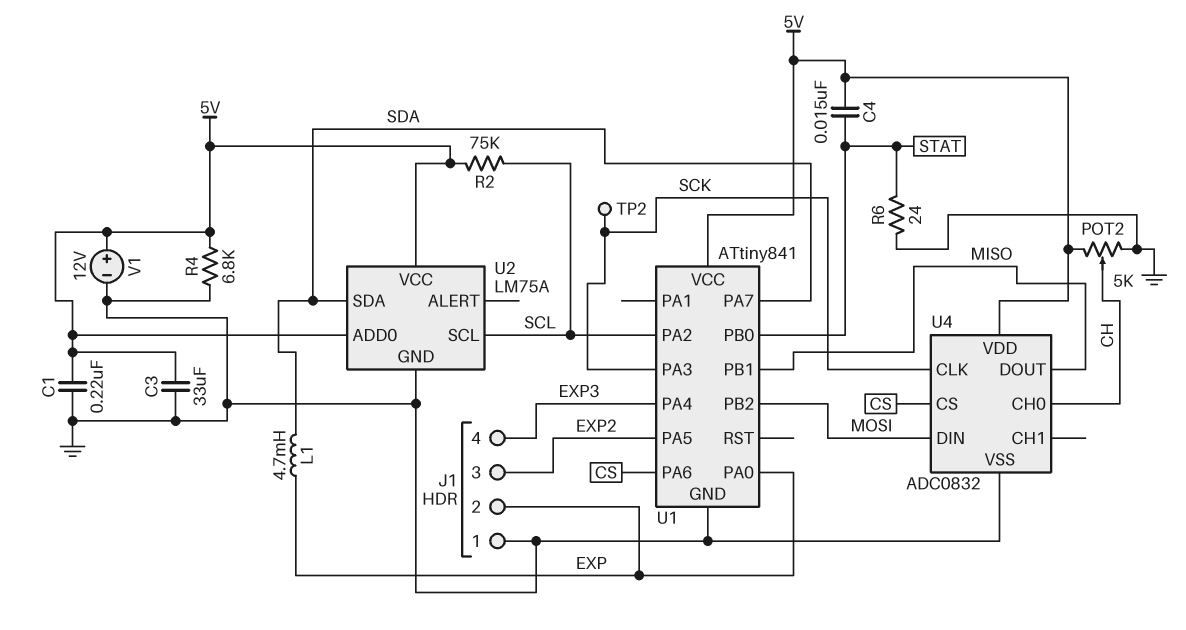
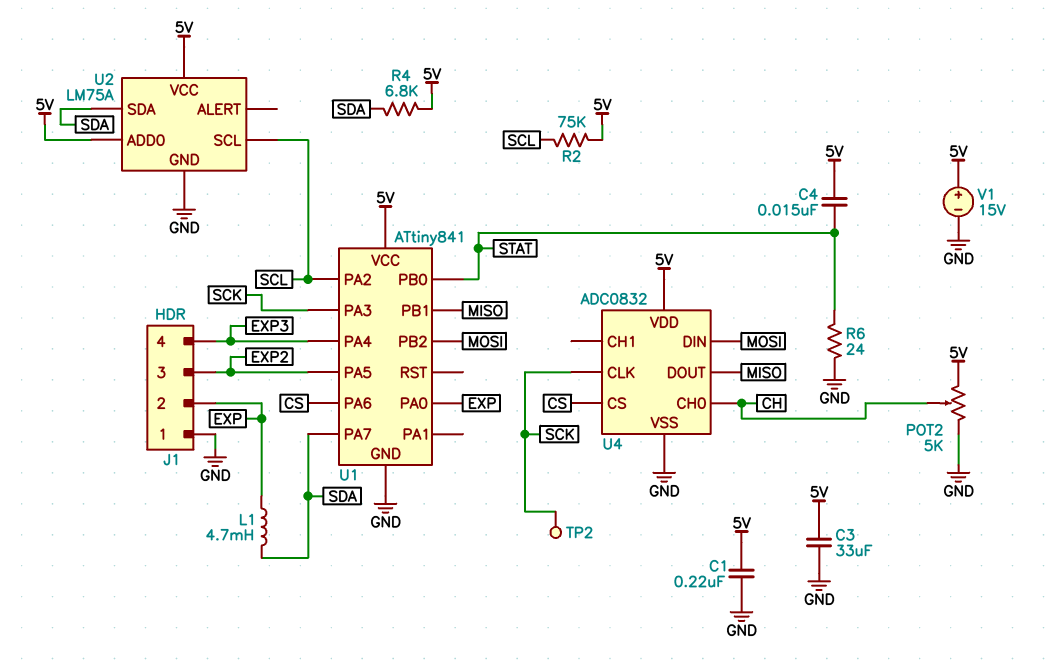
R4: 6.8k (5V, GND) -> 6.8k (5V, SDA)
V1: 12V (plus 5V, minus GND) -> 15V (plus 5V, minus GND)

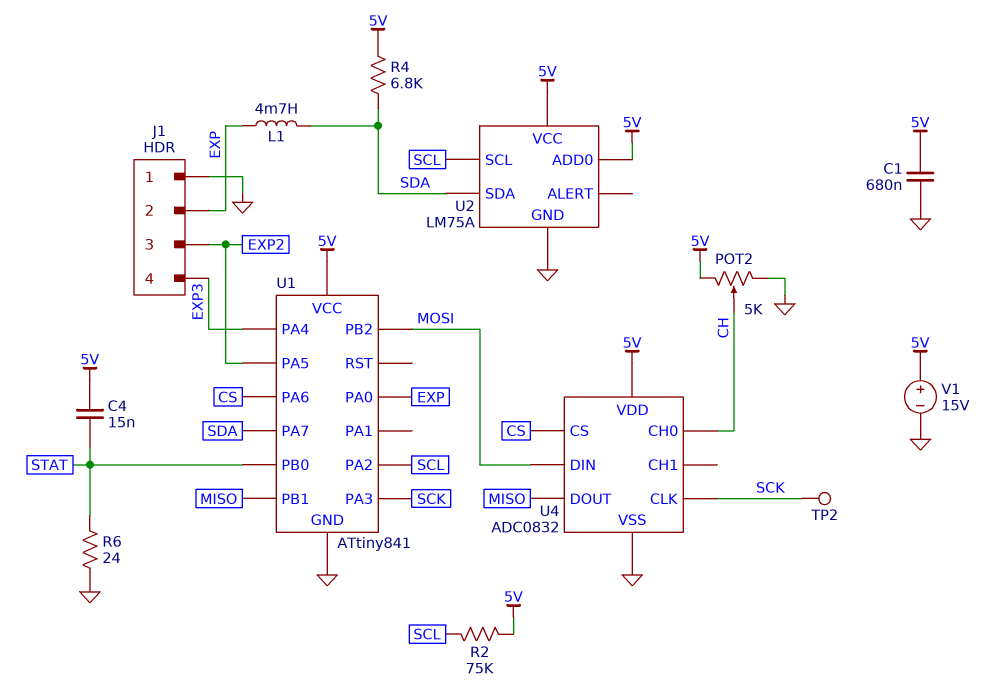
C1: 220nF (5V, GND) -> 680nF (5V, GND)
C3: 33uF (5V, GND) -> none

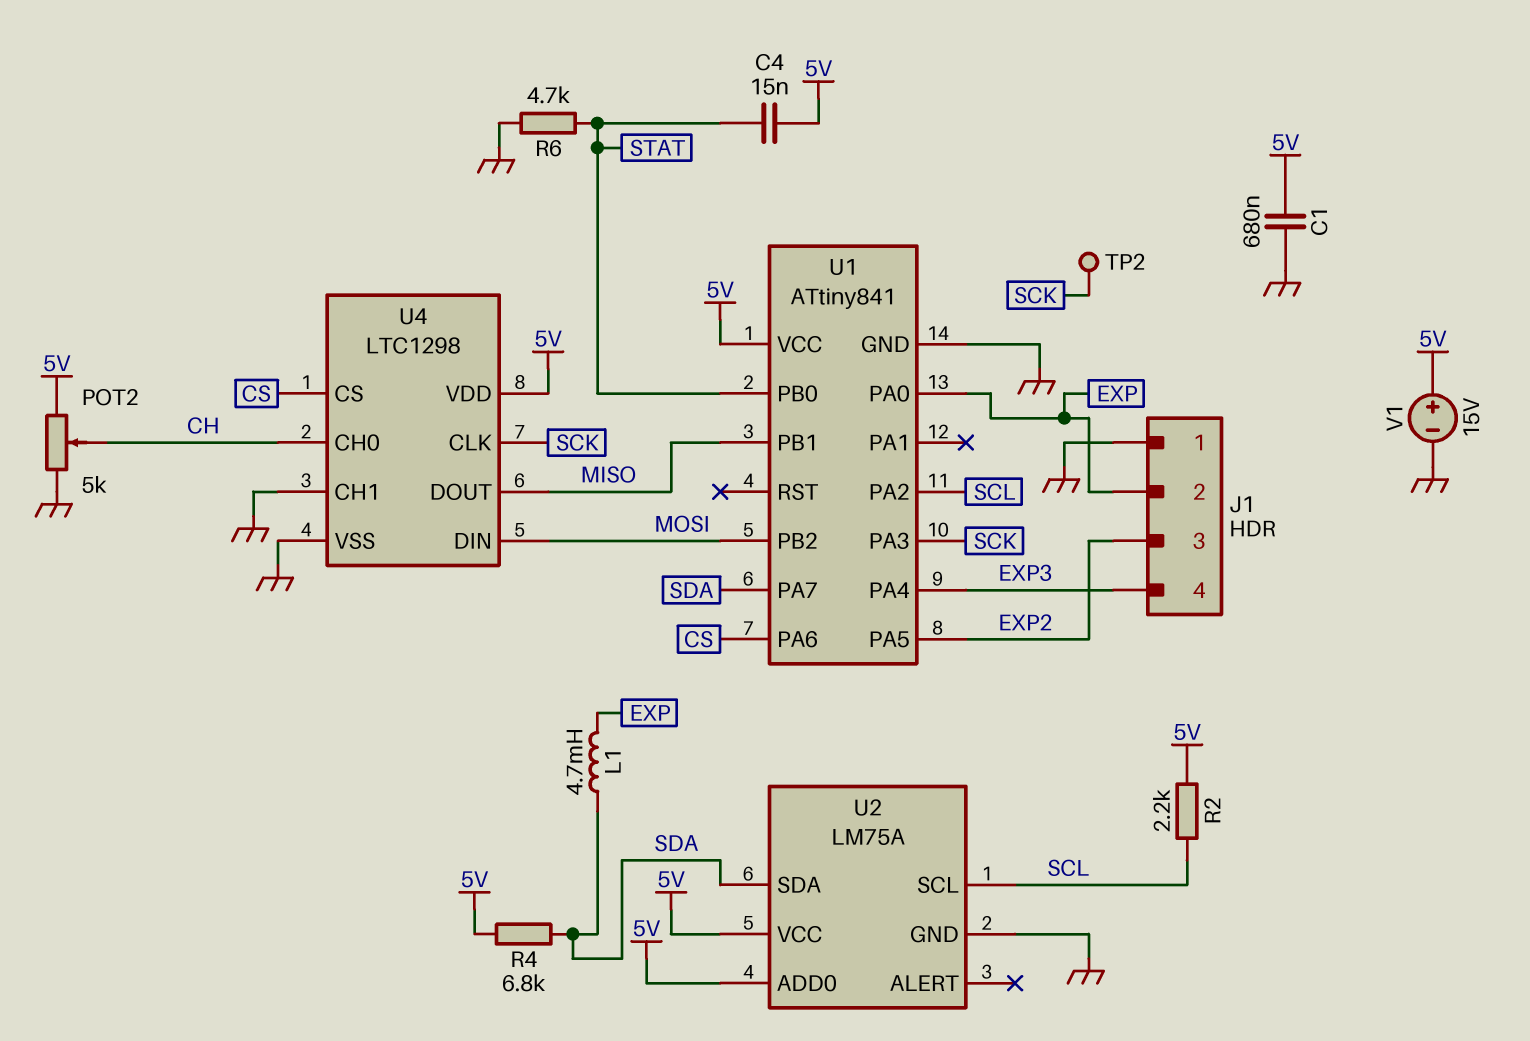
R2: 75k (5V, SCL) -> 2.2k (5V, SCL)
R6: 24 (GND, STAT) -> 4.7k (GND, STAT)
U4: ADC0832 -> LTC1298
U4 pin CH1: none -> GND

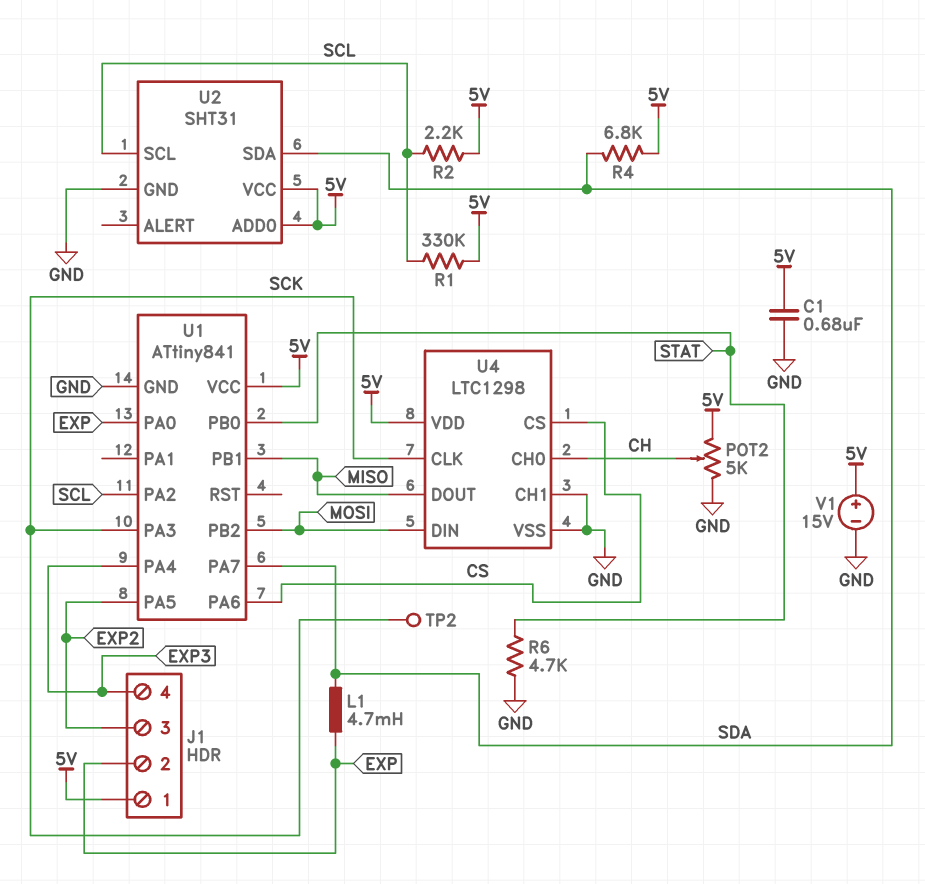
C4: 15nF (5V, STAT) -> none
J1 pin 1: GND -> 5V
R1: none -> 330k (5V, SCL)
U2: LM75A -> SHT31

